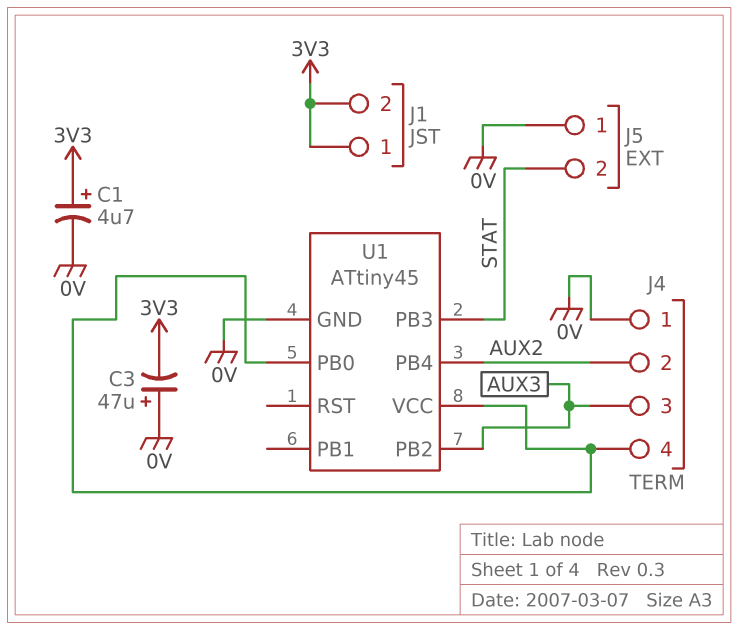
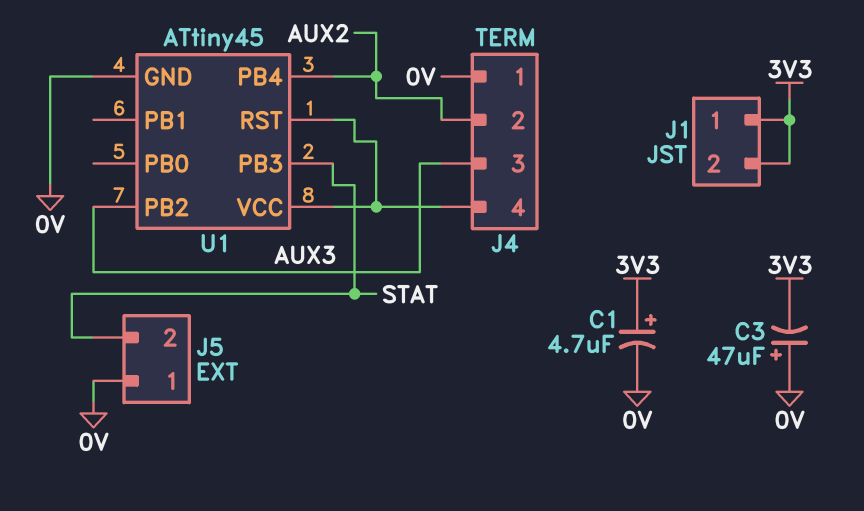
U1 pin PB0: J4/4 -> none
U1 pin RST: none -> J4/4

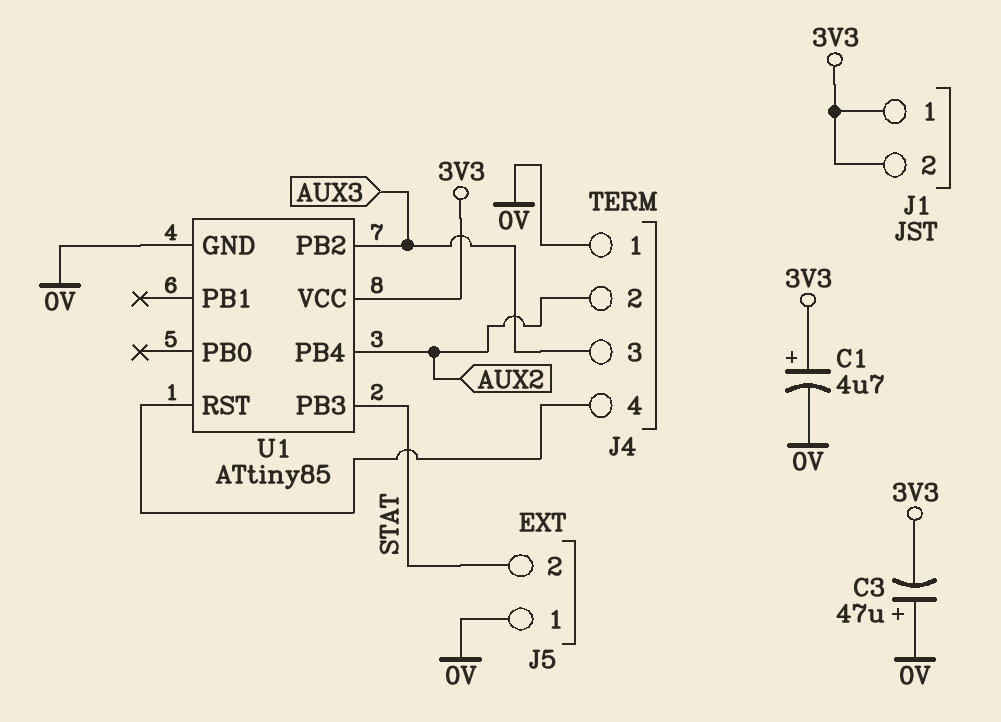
U1: ATtiny45 -> ATtiny85
U1 pin VCC: J4/4 -> 3V3

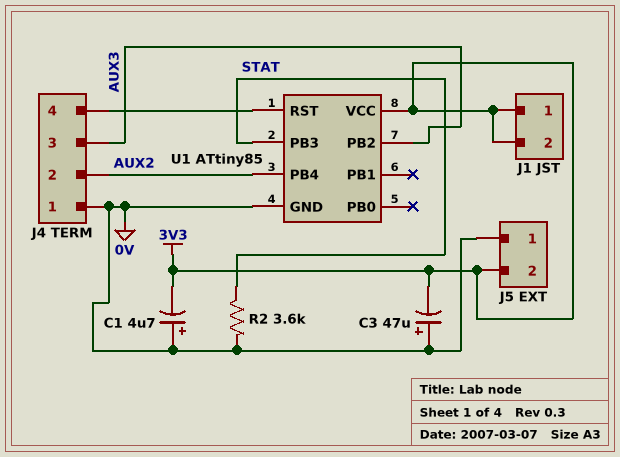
C1: 4.7uF (plus 3V3, minus 0V) -> 4.7uF (plus 0V, minus 3V3)
J5 pin 2: STAT -> 3V3
R2: none -> 3.6k (0V, STAT)

